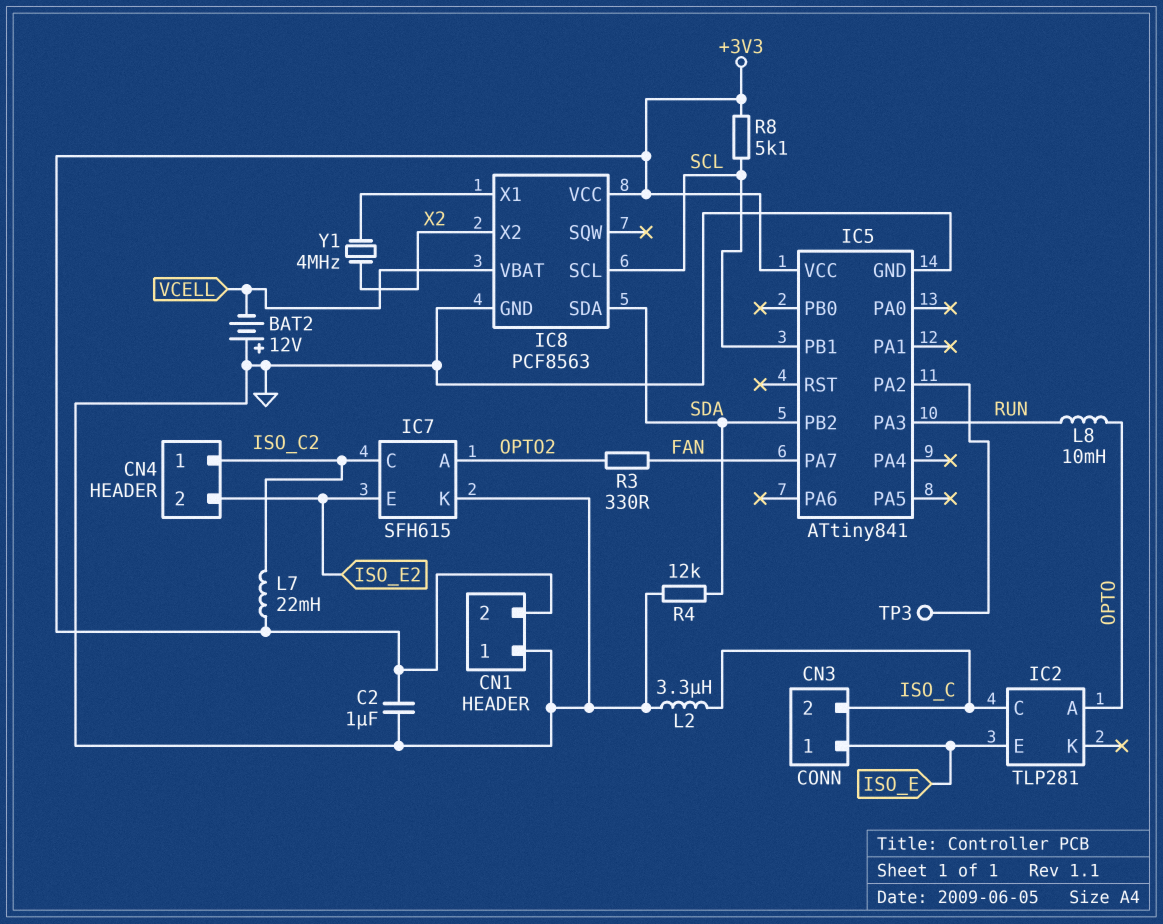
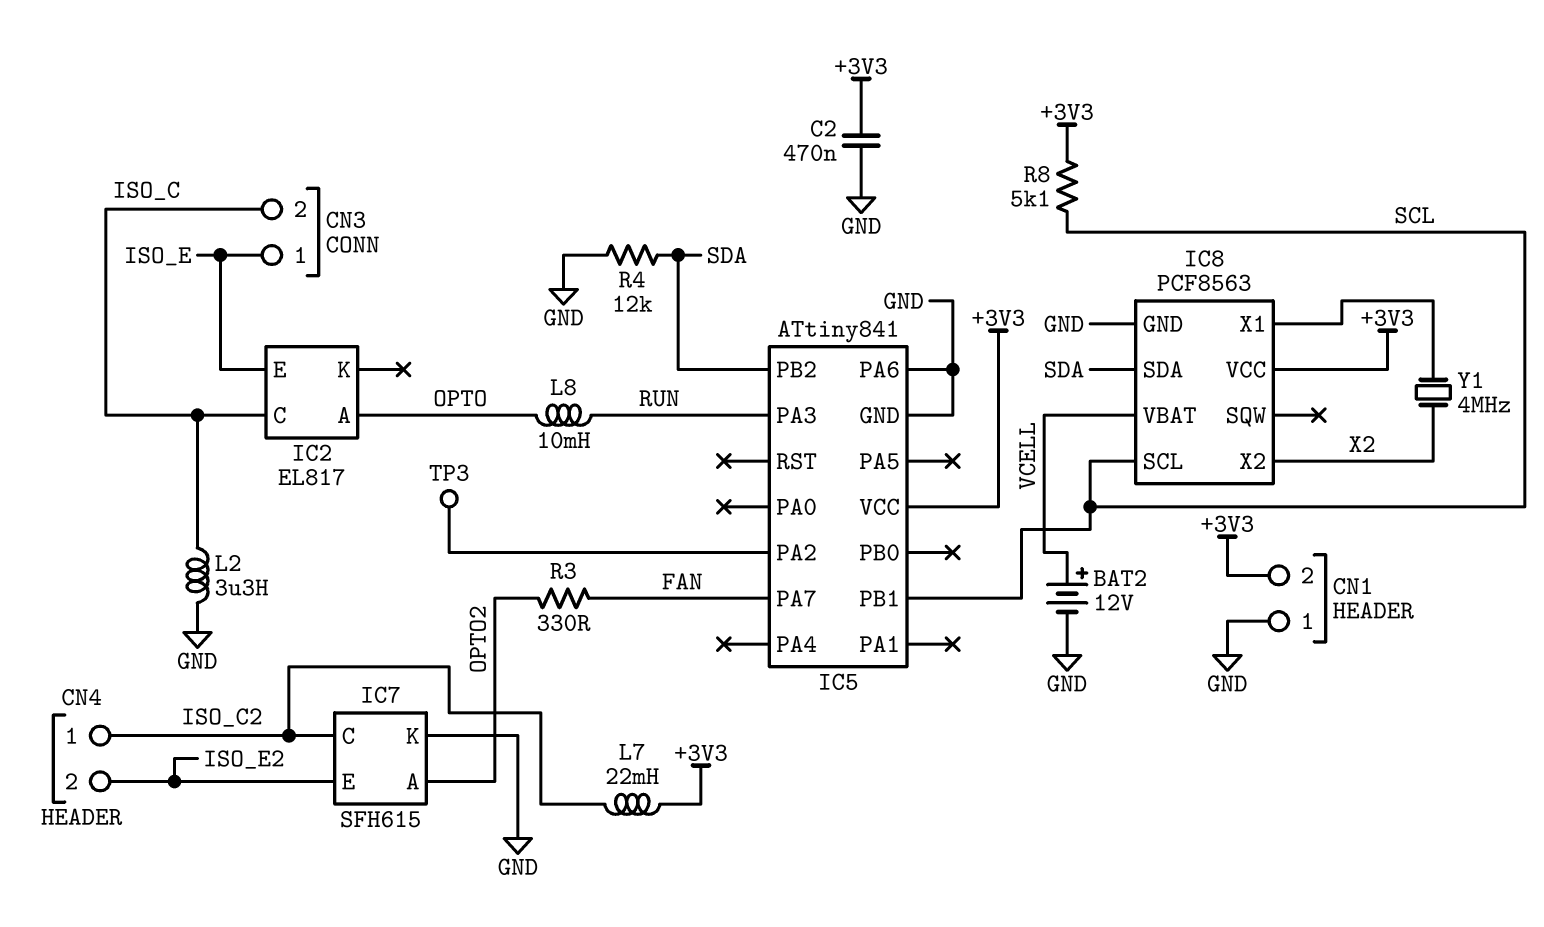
BAT2: 12V (plus GND, minus VCELL) -> 12V (plus VCELL, minus GND)
C2: 1uF (+3V3, GND) -> 470nF (+3V3, GND)
IC2: TLP281 -> EL817
IC5 pin PA6: none -> GND

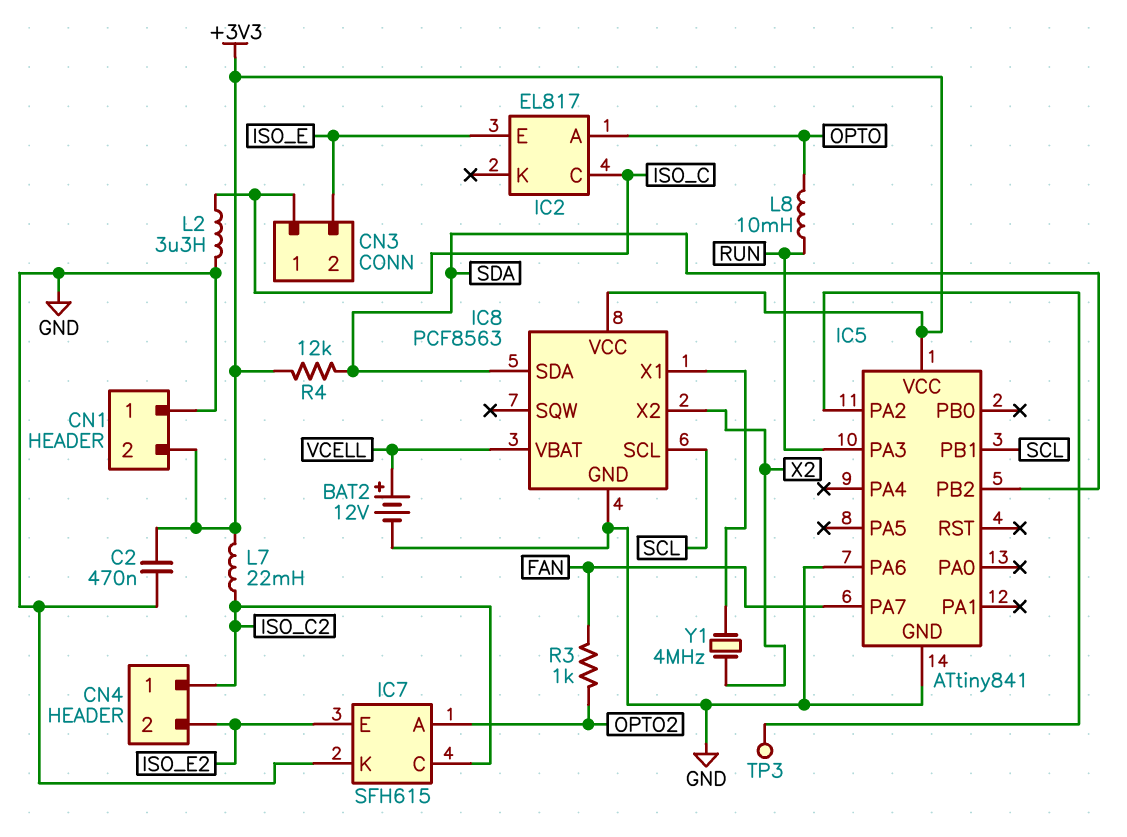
CN3 pin 1: ISO_E -> ISO_C
CN3 pin 2: ISO_C -> ISO_E
R3: 330 (FAN, OPTO2) -> 1k (FAN, OPTO2)
R4: 12k (GND, SDA) -> 12k (+3V3, SDA)
R8: 5.1k (+3V3, SCL) -> none

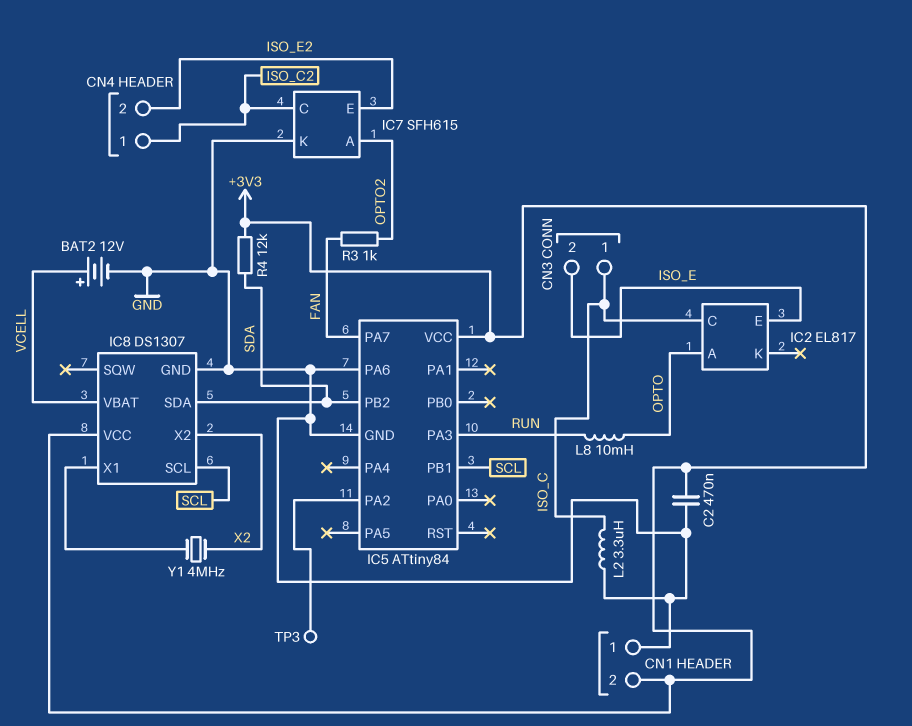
IC5: ATtiny841 -> ATtiny84
IC8: PCF8563 -> DS1307
L7: 22mH (+3V3, ISO_C2) -> none

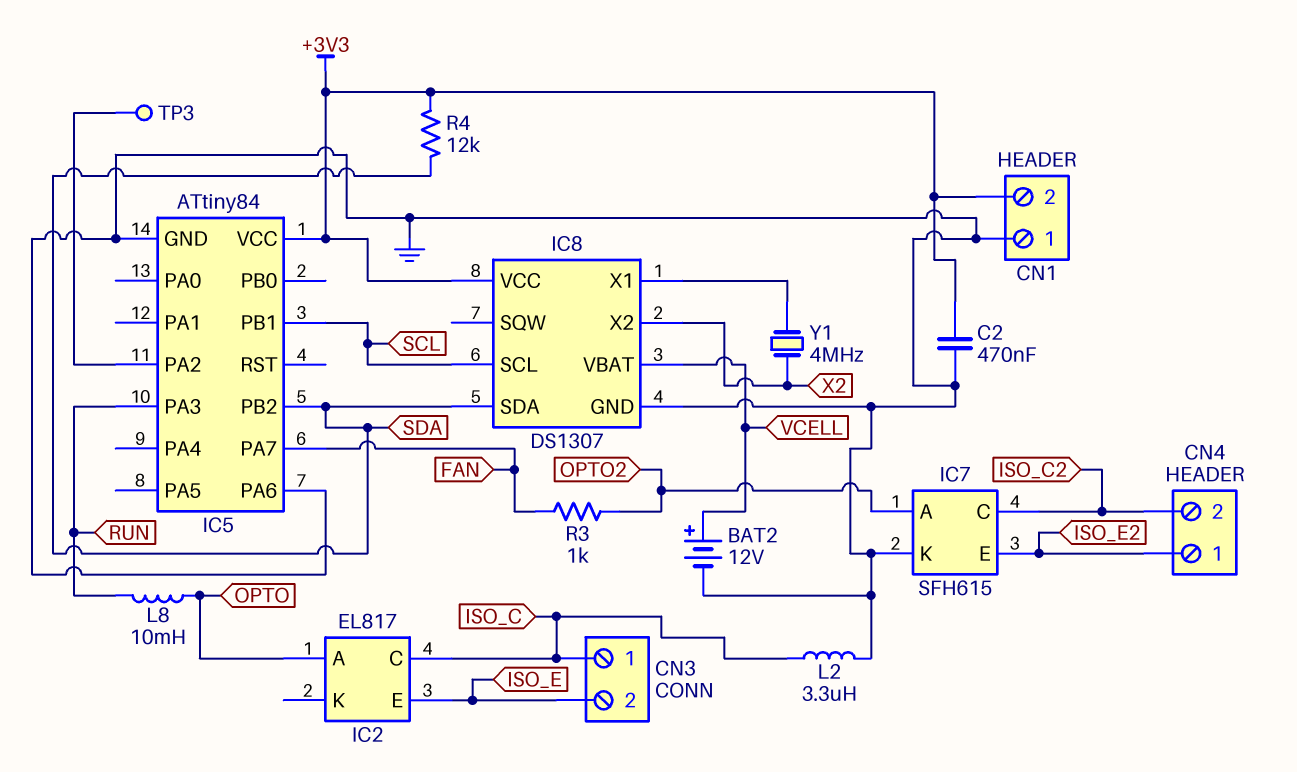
CN4 pin 1: ISO_C2 -> ISO_E2
CN4 pin 2: ISO_E2 -> ISO_C2

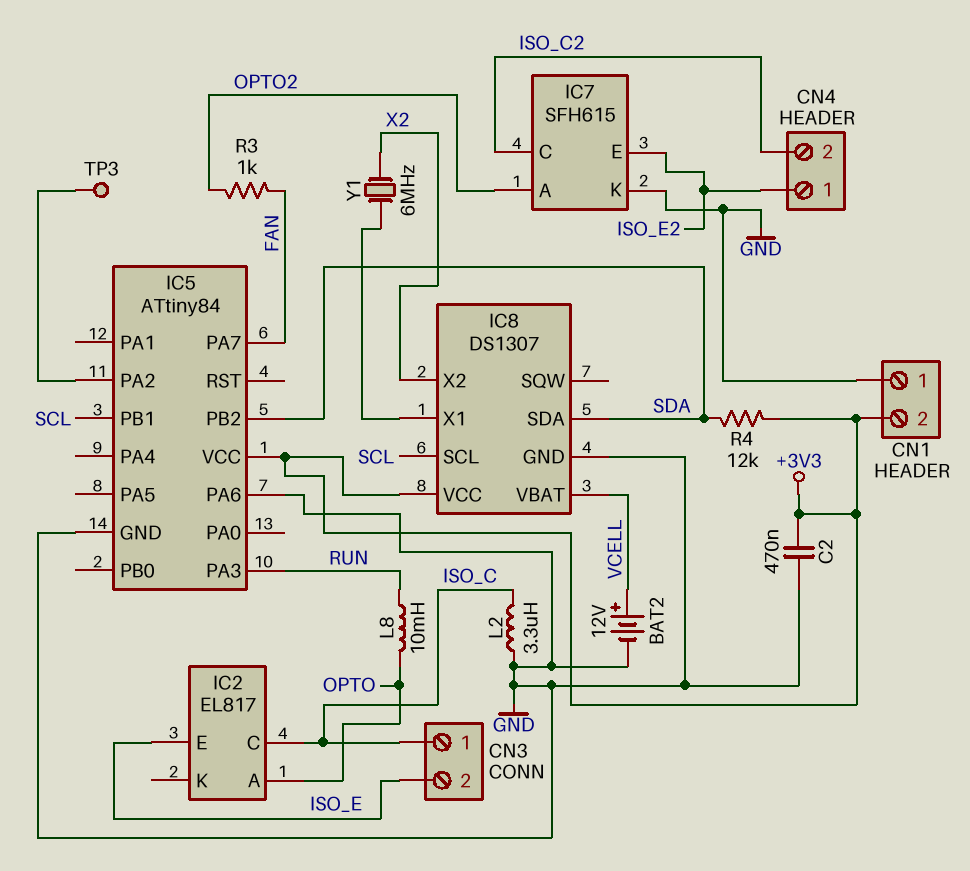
Y1: 4MHz (IC8/X1, X2) -> 6MHz (IC8/X1, X2)

